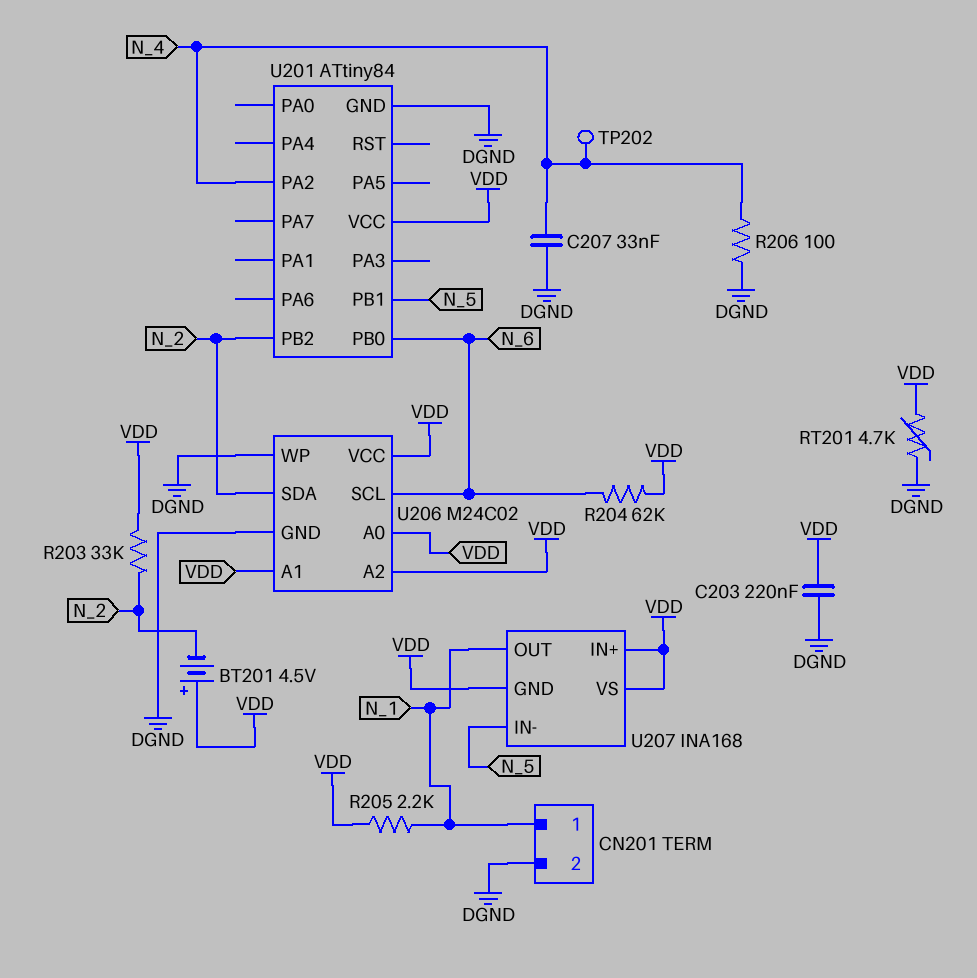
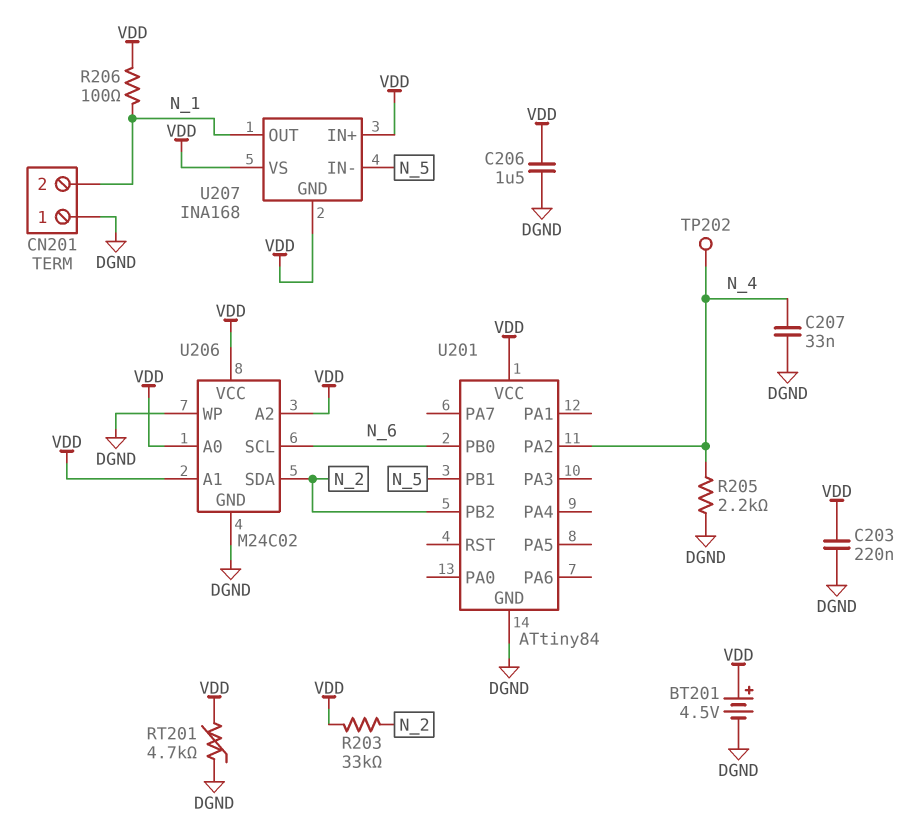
BT201: 4.5V (plus VDD, minus N_2) -> 4.5V (plus VDD, minus DGND)
C206: none -> 1.5uF (DGND, VDD)
CN201 pin 1: N_1 -> DGND
CN201 pin 2: DGND -> N_1
R204: 62k (N_6, VDD) -> none
R205: 2.2k (N_1, VDD) -> 2.2k (DGND, N_4)
R206: 100 (DGND, N_4) -> 100 (N_1, VDD)

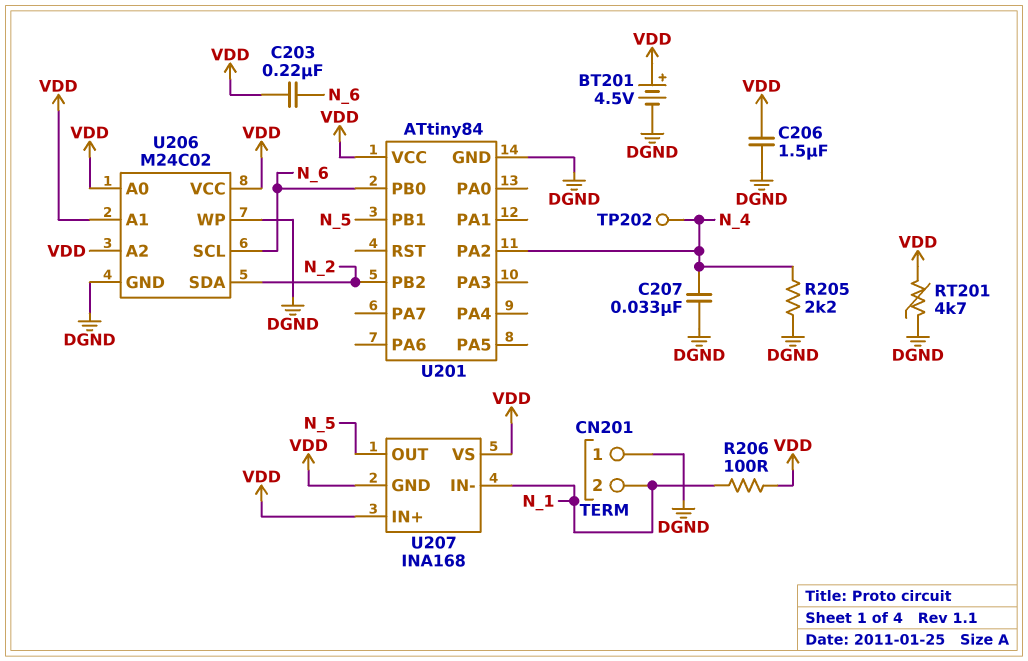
C203: 220nF (DGND, VDD) -> 220nF (N_6, VDD)
R203: 33k (N_2, VDD) -> none
U207 pin IN-: N_5 -> N_1
U207 pin OUT: N_1 -> N_5

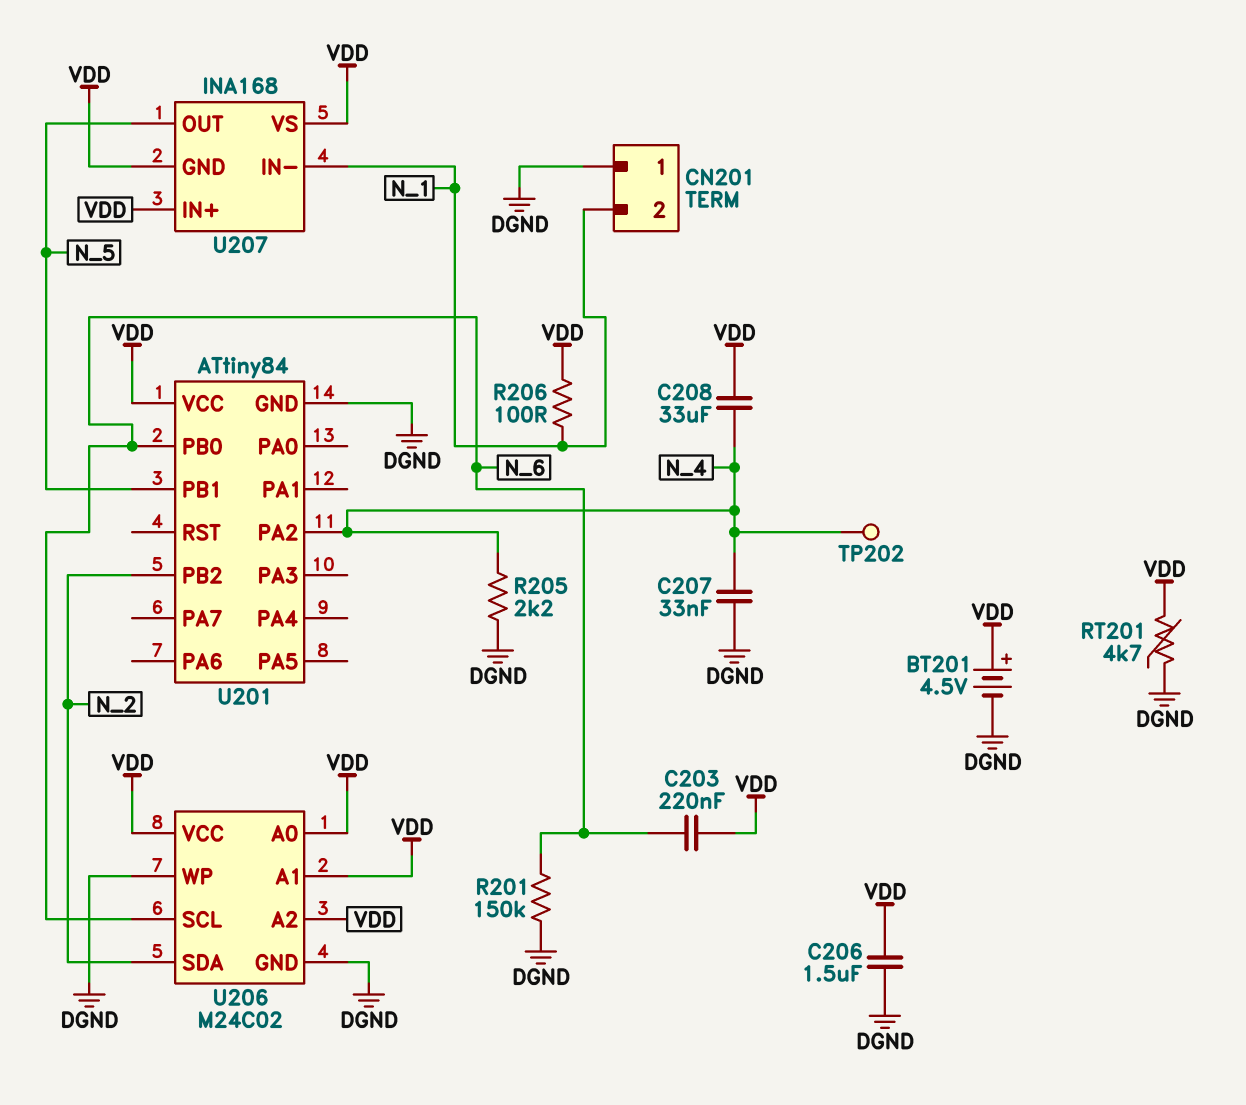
C208: none -> 33uF (N_4, VDD)
R201: none -> 150k (DGND, N_6)

